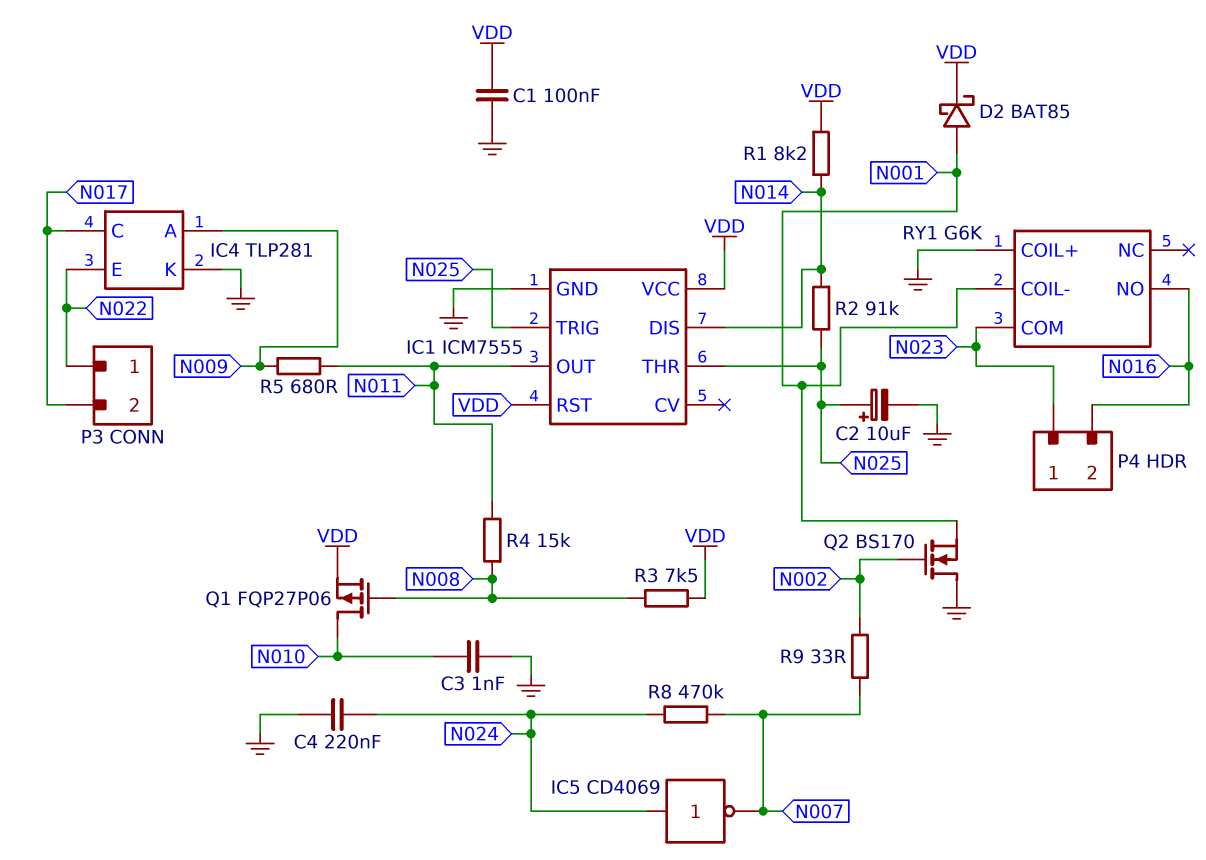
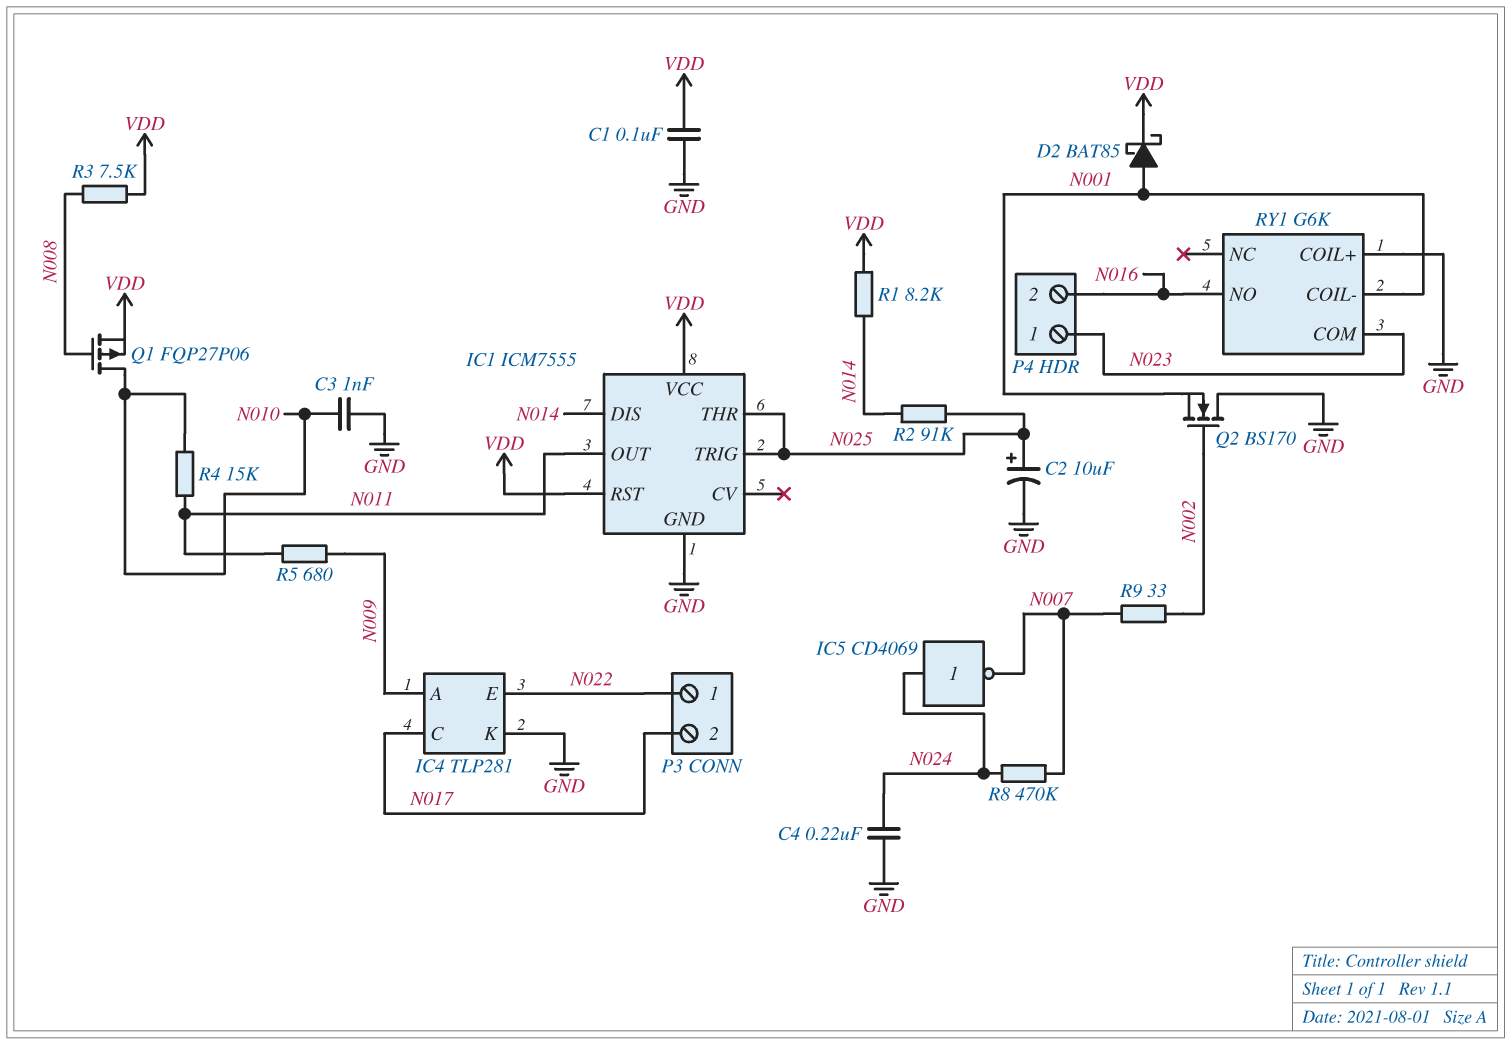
R4: 15k (N008, N011) -> 15k (N010, N011)

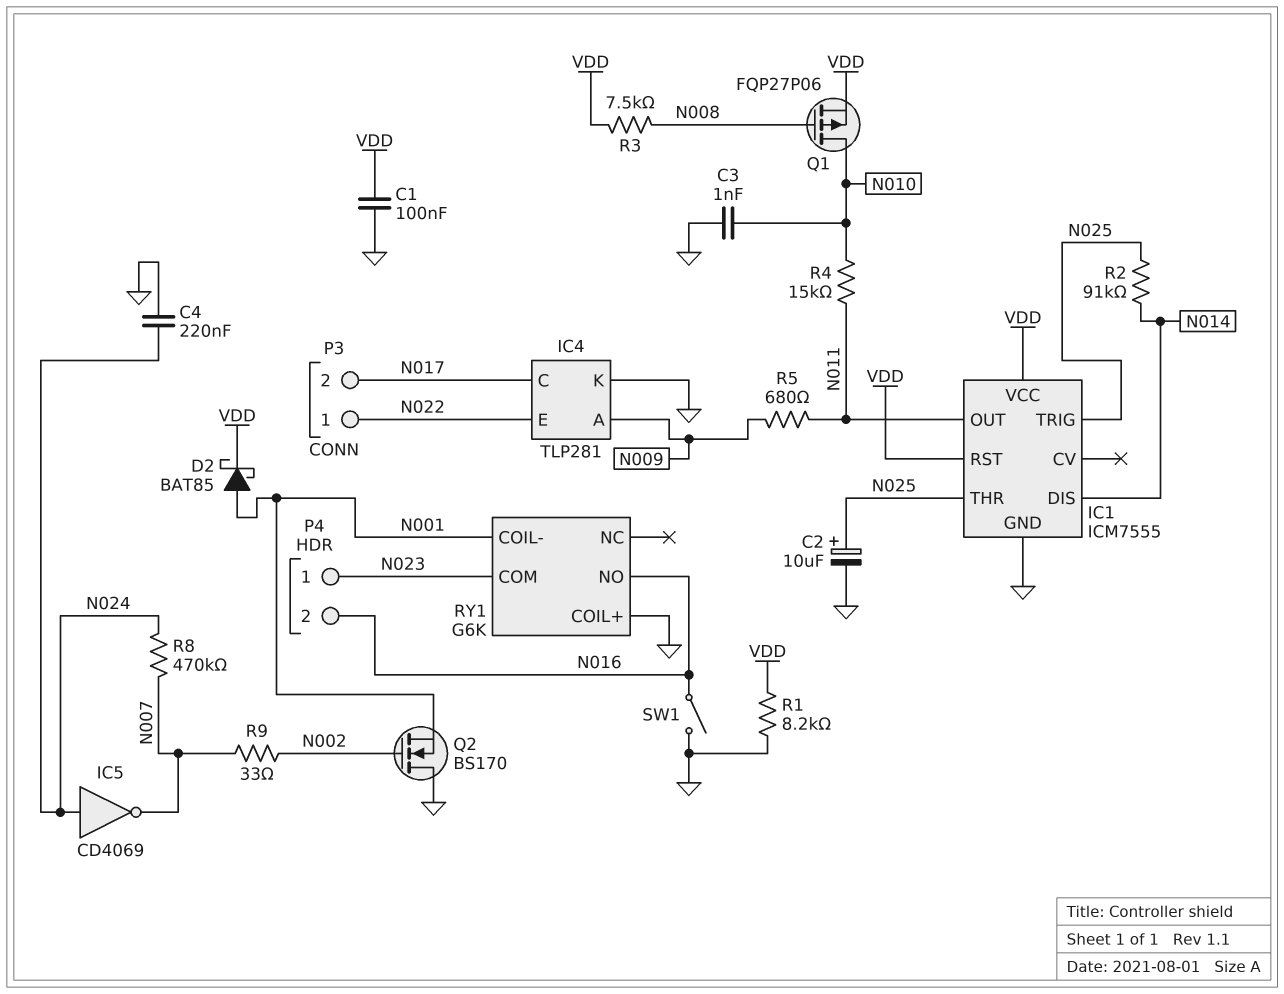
R1: 8.2k (N014, VDD) -> 8.2k (GND, VDD)
SW1: none -> switch (GND, N016)

